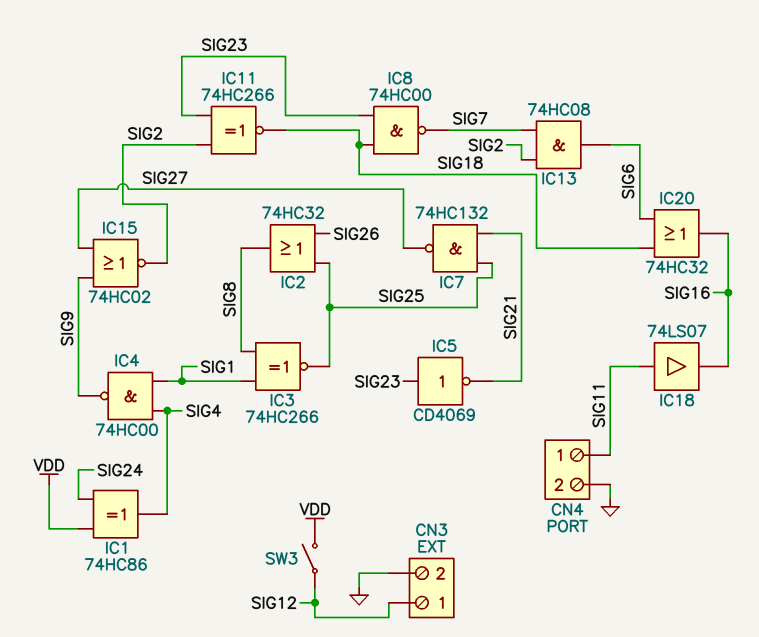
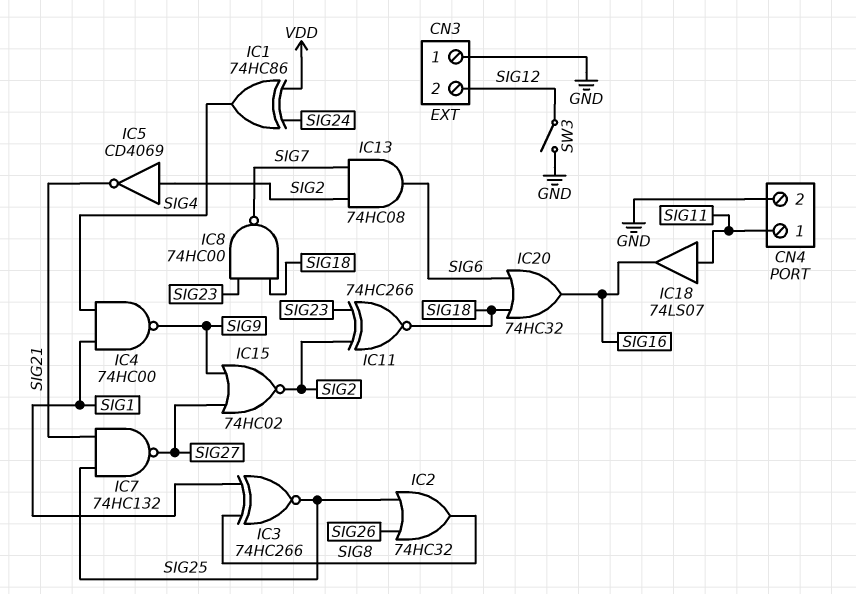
CN3 pin 1: SIG12 -> GND
CN3 pin 2: GND -> SIG12
IC5: NOT CD4069 (in SIG23, out SIG21) -> NOT CD4069 (in SIG2, out SIG21)
SW3: switch (SIG12, VDD) -> switch (GND, SIG12)

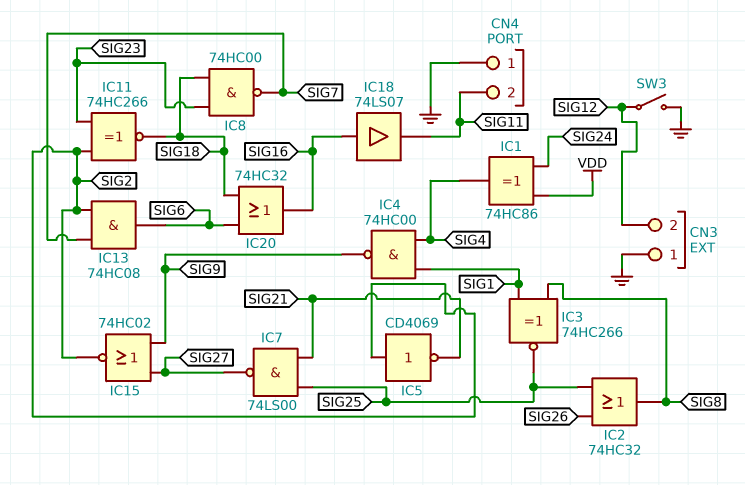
CN4 pin 1: SIG11 -> GND
CN4 pin 2: GND -> SIG11
IC7: NAND 74HC132 (in SIG21, in SIG25, out SIG27) -> NAND 74LS00 (in SIG21, in SIG25, out SIG27)
IC18: buffer 74LS07 (in SIG11, out SIG16) -> buffer 74LS07 (in SIG16, out SIG11)

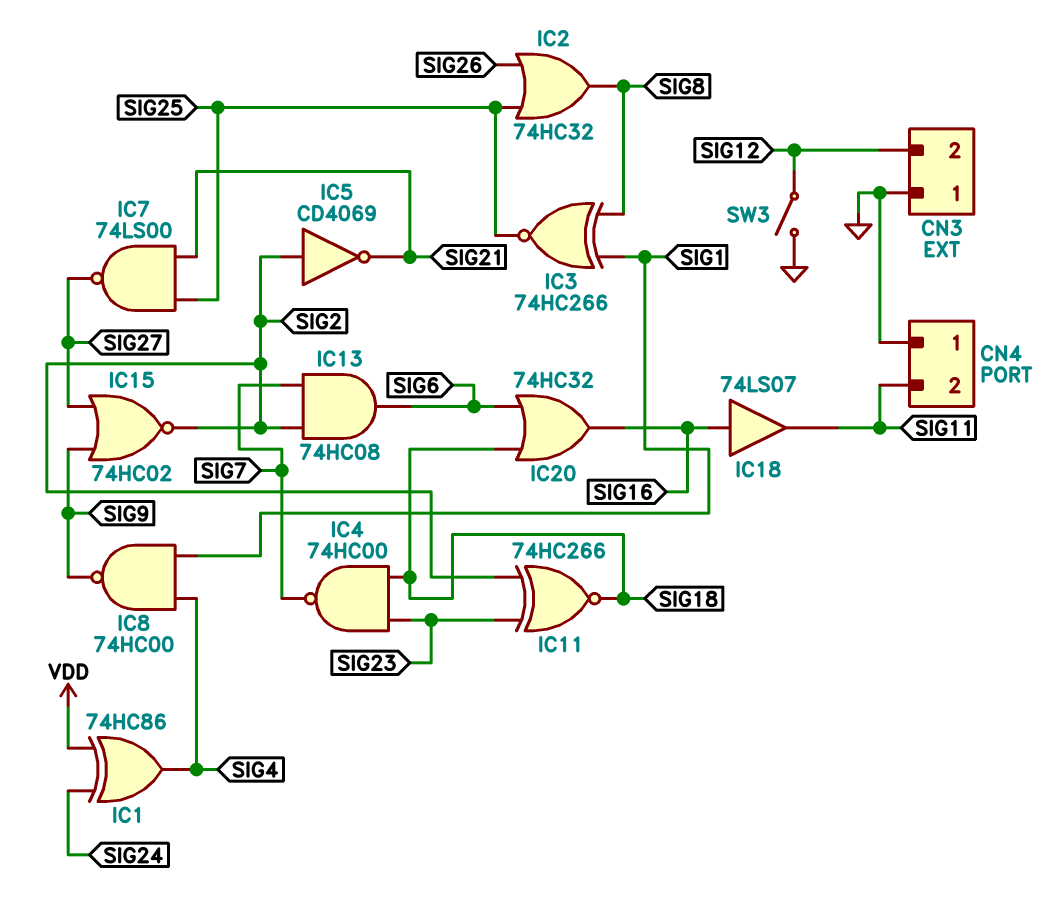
IC4: NAND 74HC00 (in SIG1, in SIG4, out SIG9) -> NAND 74HC00 (in SIG18, in SIG23, out SIG7)
IC8: NAND 74HC00 (in SIG18, in SIG23, out SIG7) -> NAND 74HC00 (in SIG1, in SIG4, out SIG9)

